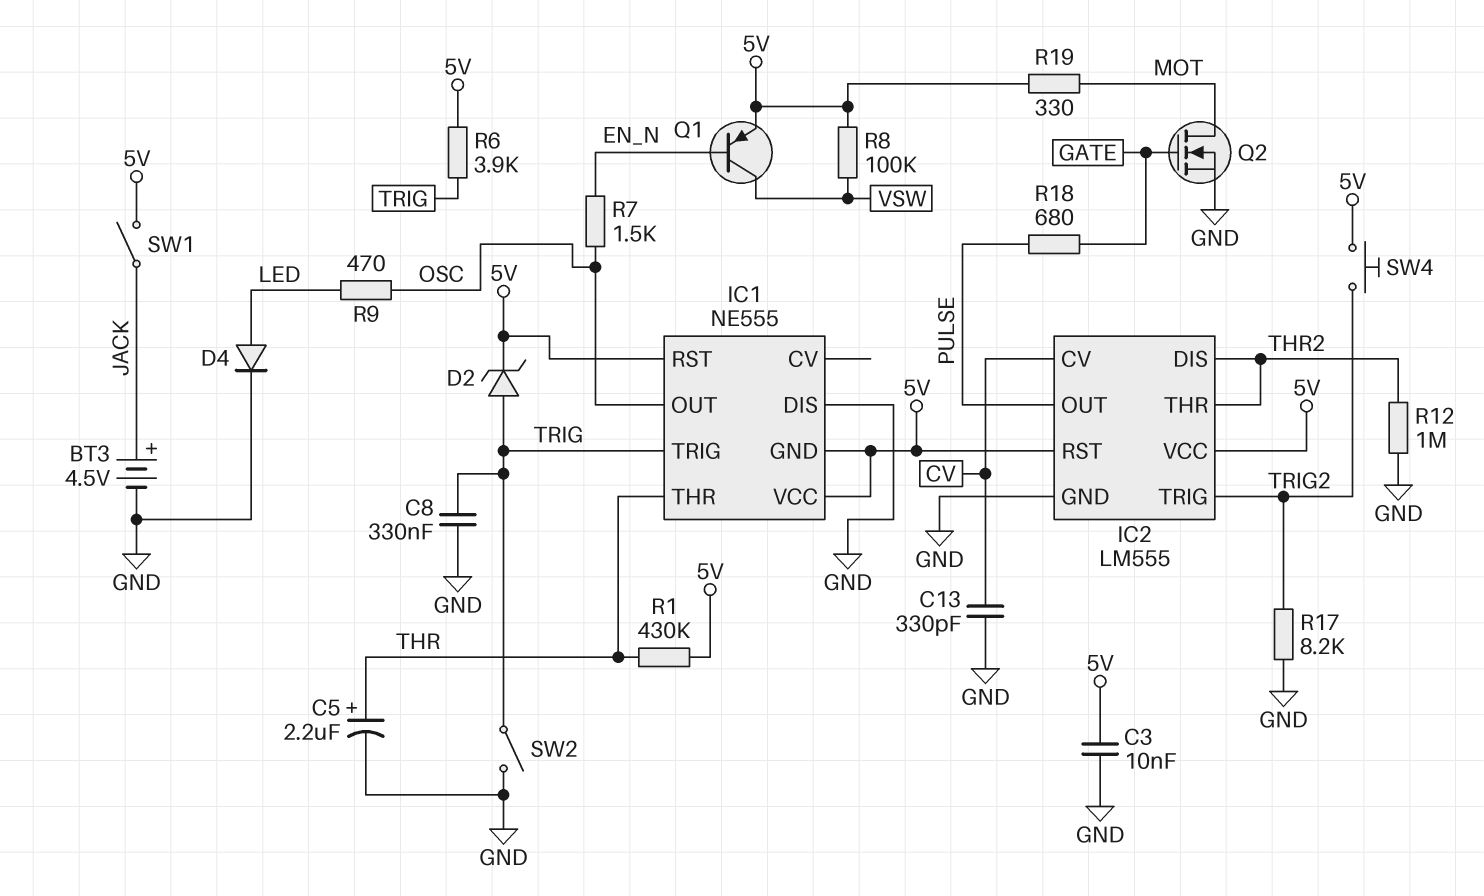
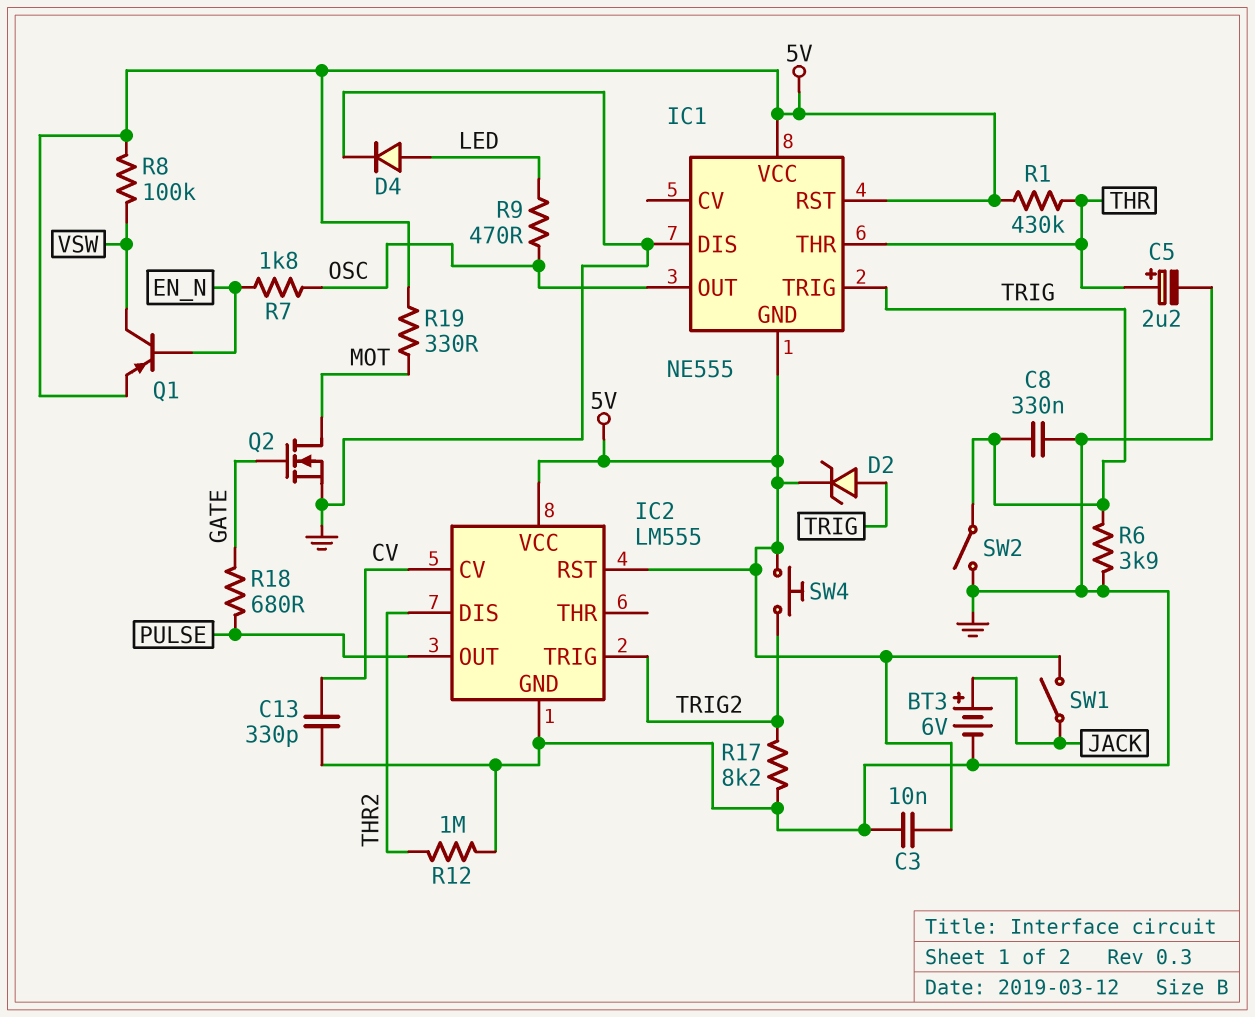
BT3: 4.5V (plus JACK, minus GND) -> 6V (plus JACK, minus GND)
IC2 pin THR: THR2 -> none
R6: 3.9k (5V, TRIG) -> 3.9k (GND, TRIG)
R7: 1.5k (EN_N, OSC) -> 1.8k (EN_N, OSC)

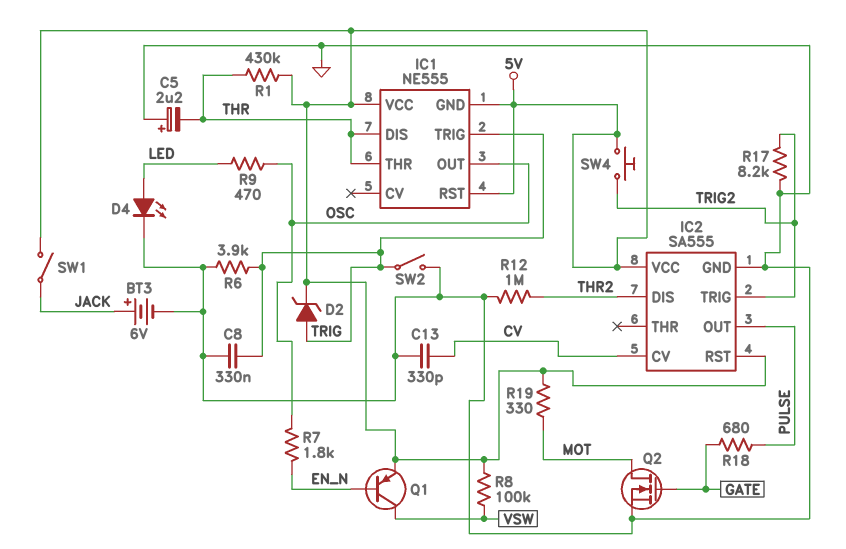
C3: 10nF (5V, GND) -> none
C5: 2.2uF (plus THR, minus GND) -> 2.2uF (plus GND, minus THR)
D4: diode (A LED, K GND) -> LED (A LED, K GND)
IC1 pin DIS: GND -> THR
IC2: LM555 -> SA555

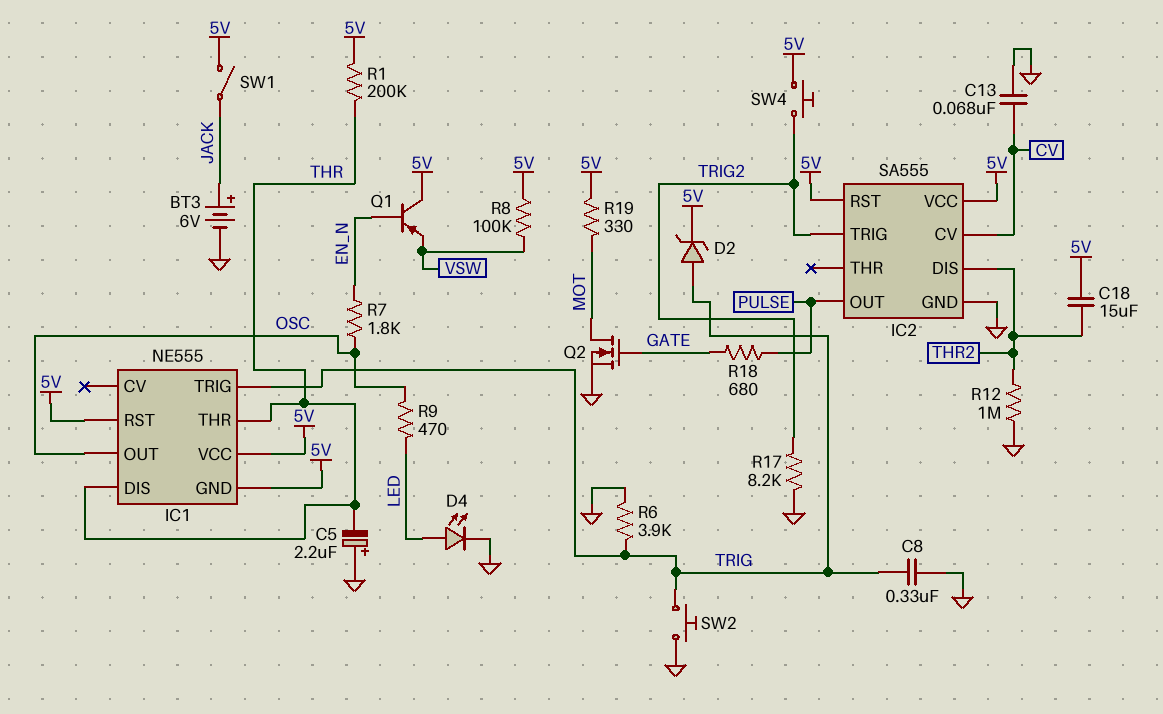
C13: 330pF (CV, GND) -> 68nF (CV, GND)
C18: none -> 15uF (5V, THR2)
Q1: PNP (B EN_N, C VSW, E 5V) -> PNP (B EN_N, C 5V, E VSW)
R1: 430k (5V, THR) -> 200k (5V, THR)
SW2: switch (GND, TRIG) -> button (GND, TRIG)

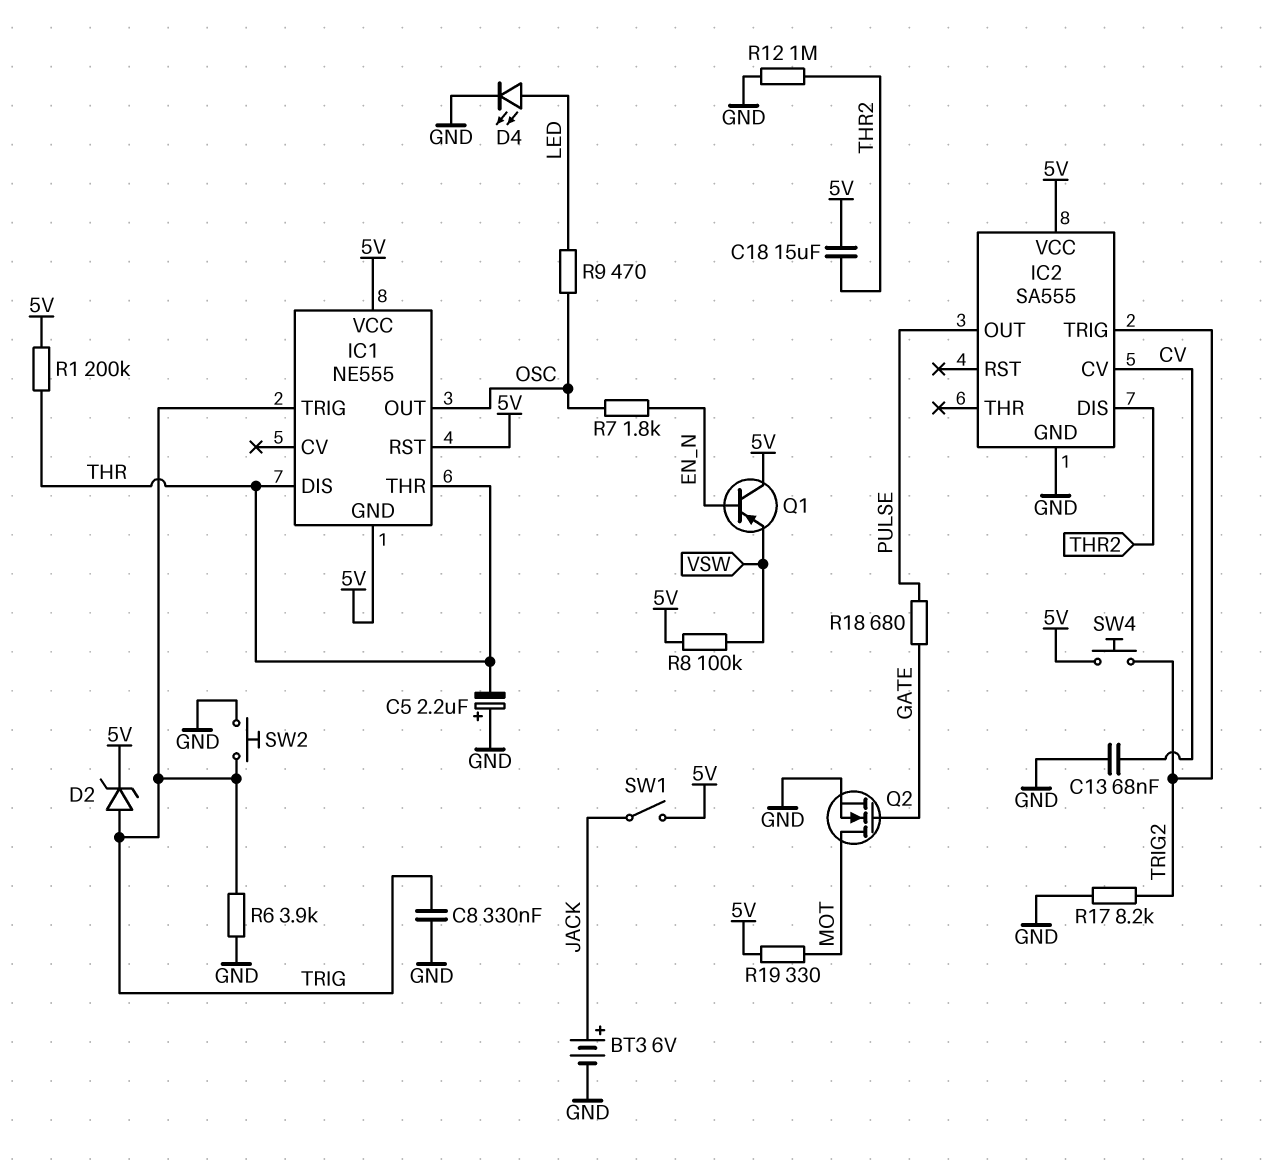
IC2 pin RST: 5V -> none

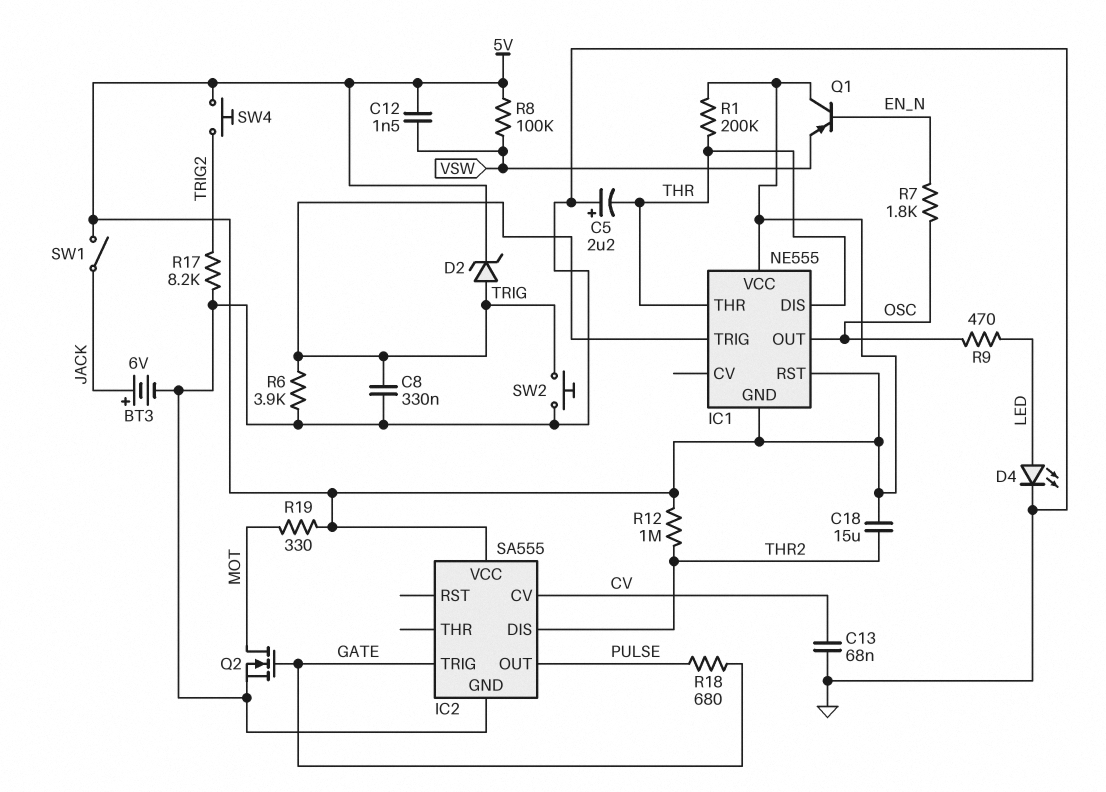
C12: none -> 1.5nF (5V, VSW)
IC2 pin TRIG: TRIG2 -> GATE
R12: 1M (GND, THR2) -> 1M (5V, THR2)

